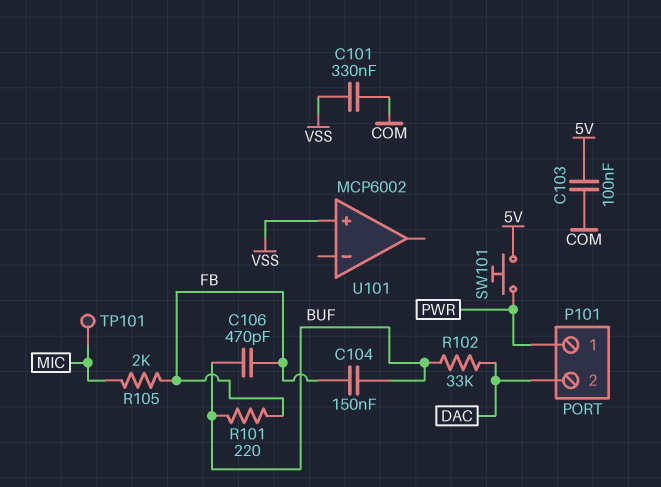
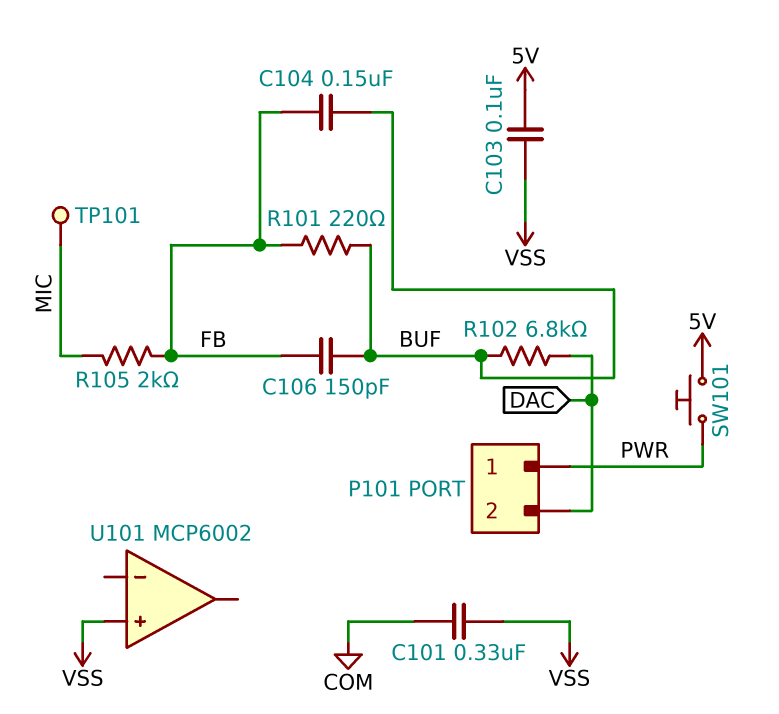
C103: 100nF (5V, COM) -> 100nF (5V, VSS)
C106: 470pF (BUF, FB) -> 150pF (BUF, FB)
R102: 33k (BUF, DAC) -> 6.8k (BUF, DAC)

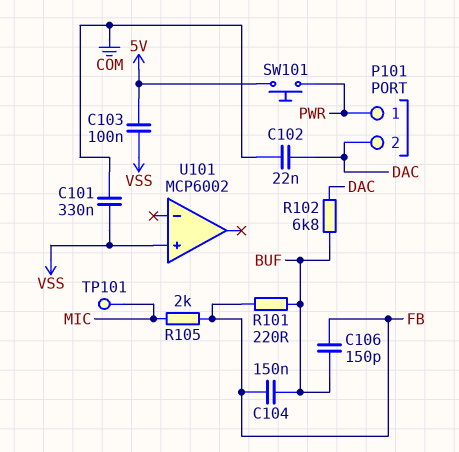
C102: none -> 22nF (COM, DAC)

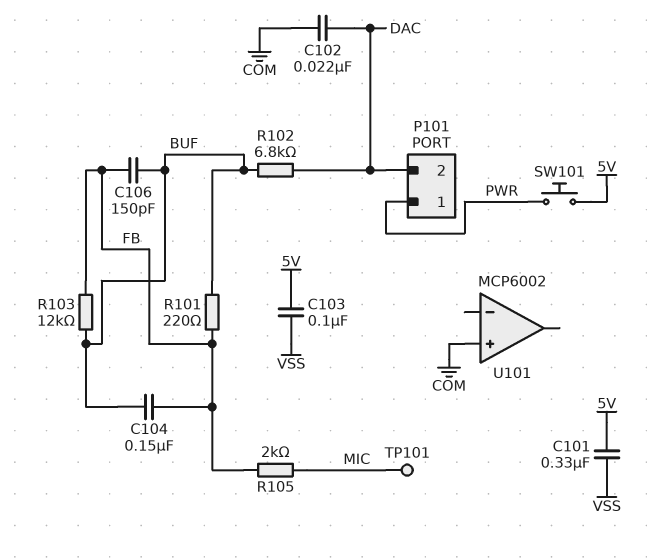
C101: 330nF (COM, VSS) -> 330nF (5V, VSS)
R103: none -> 12k (BUF, FB)
U101 pin in+: VSS -> COM

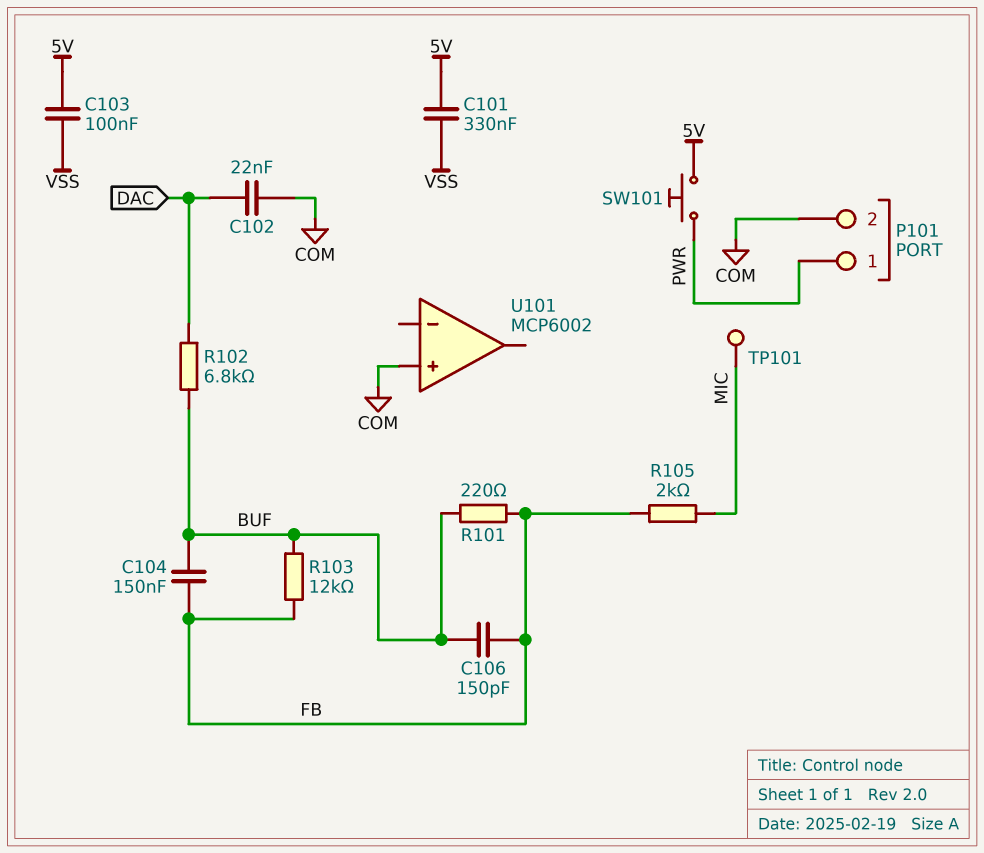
P101 pin 2: DAC -> COM

